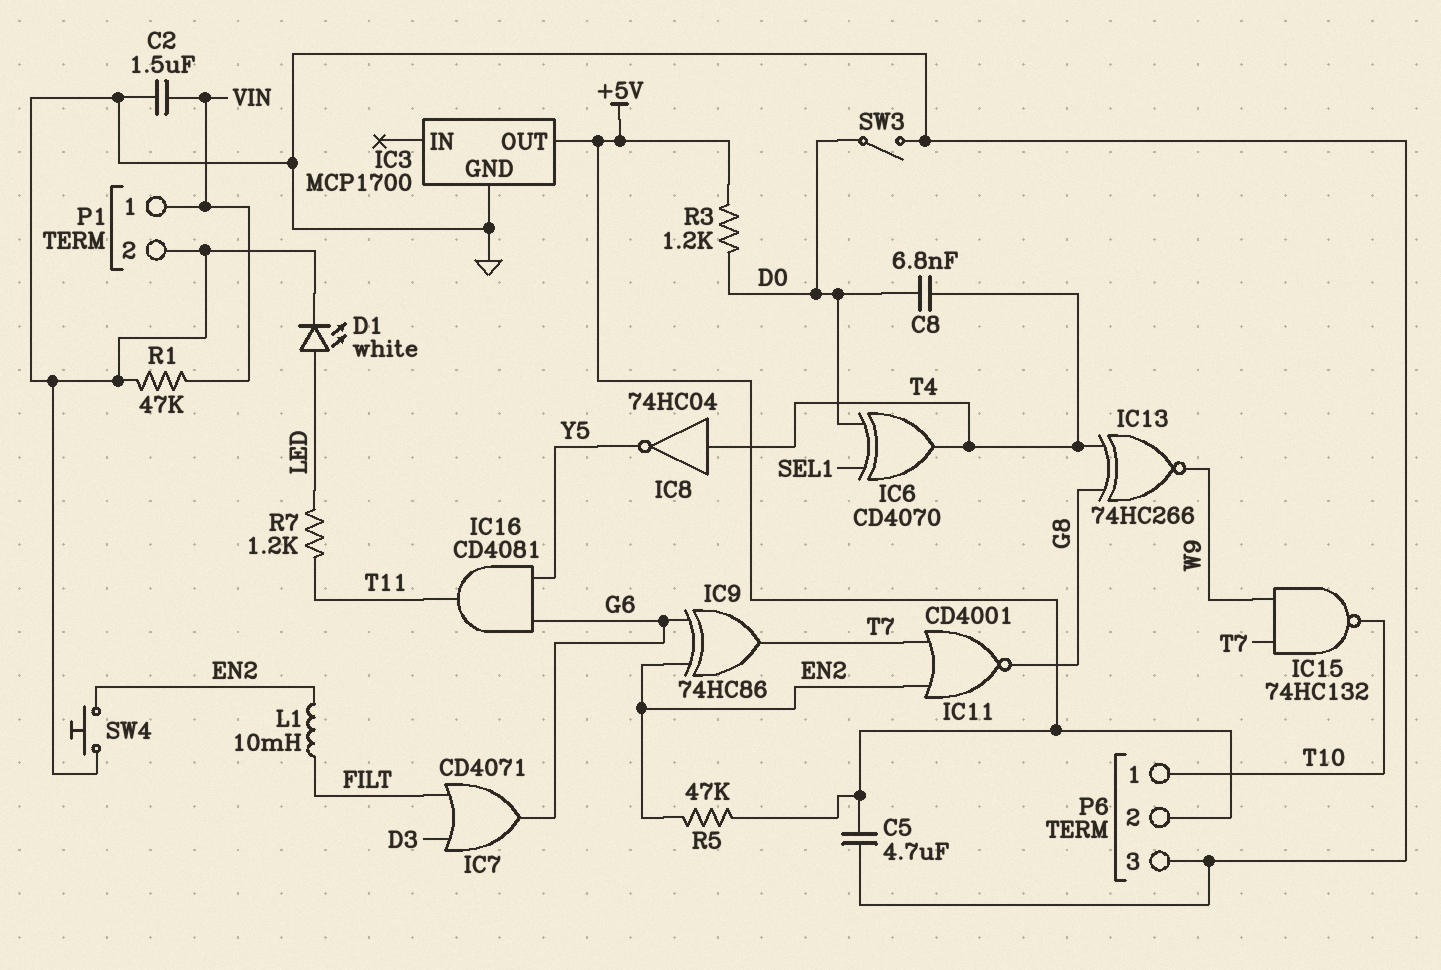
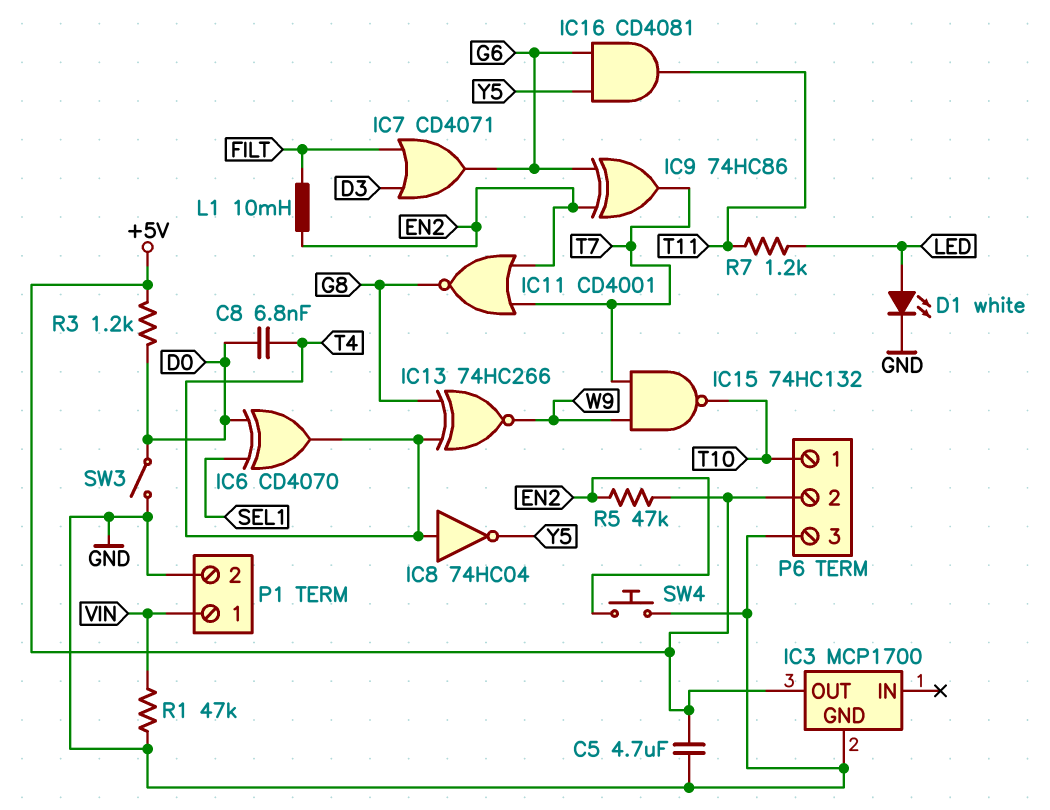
C2: 1.5uF (GND, VIN) -> none

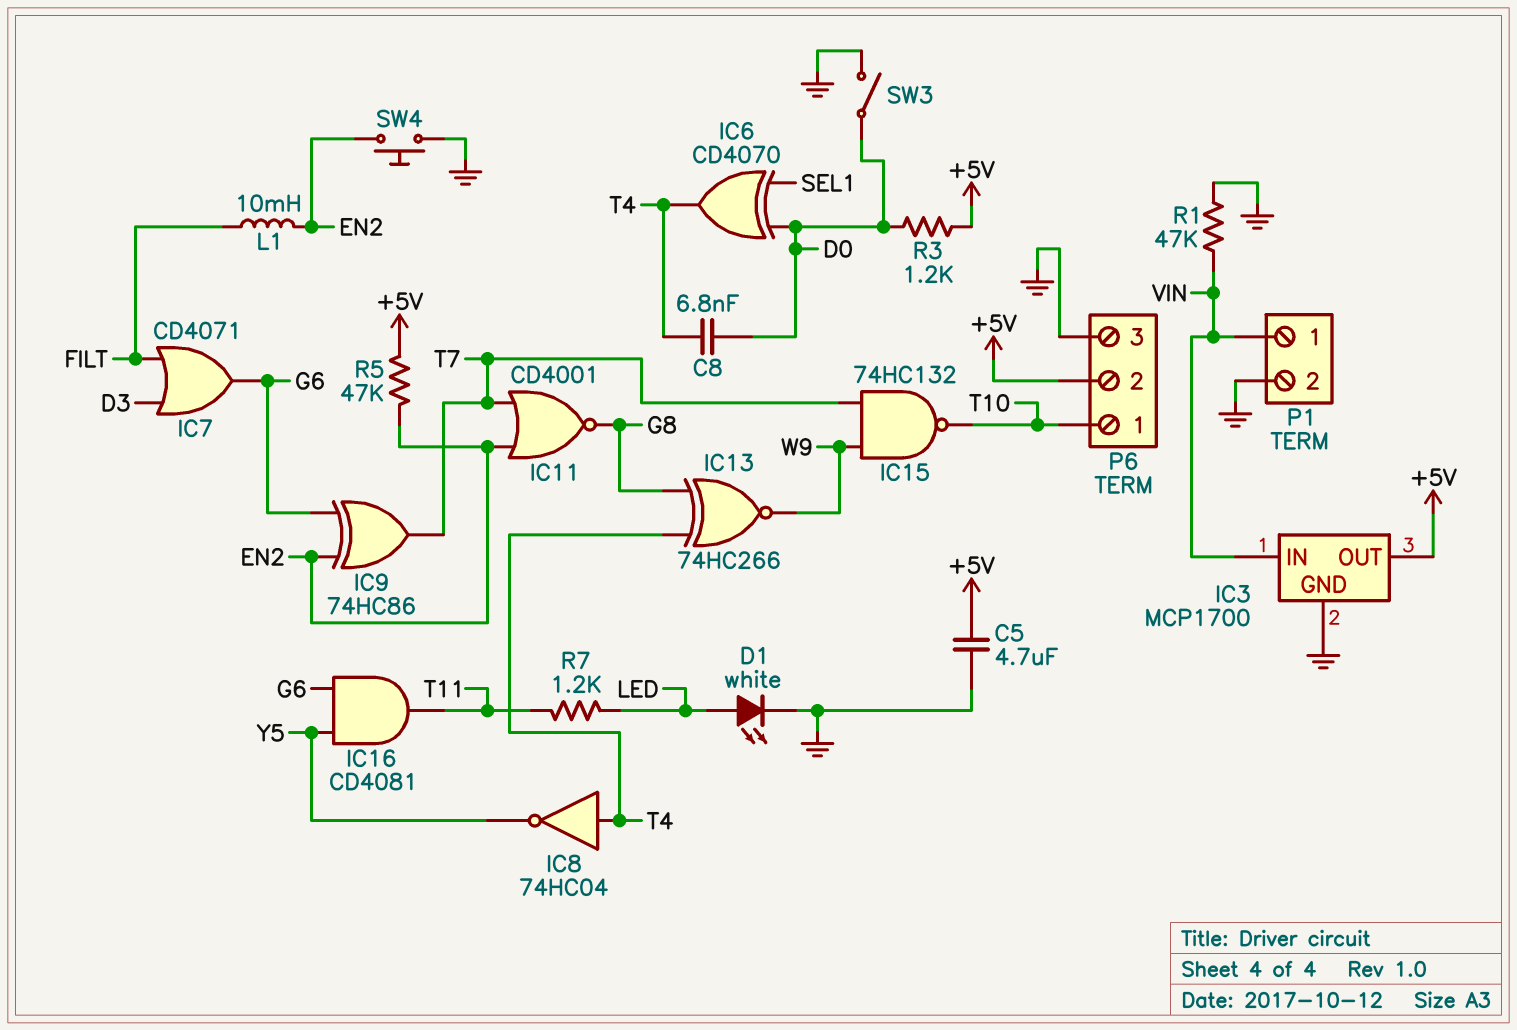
IC3 pin IN: none -> VIN

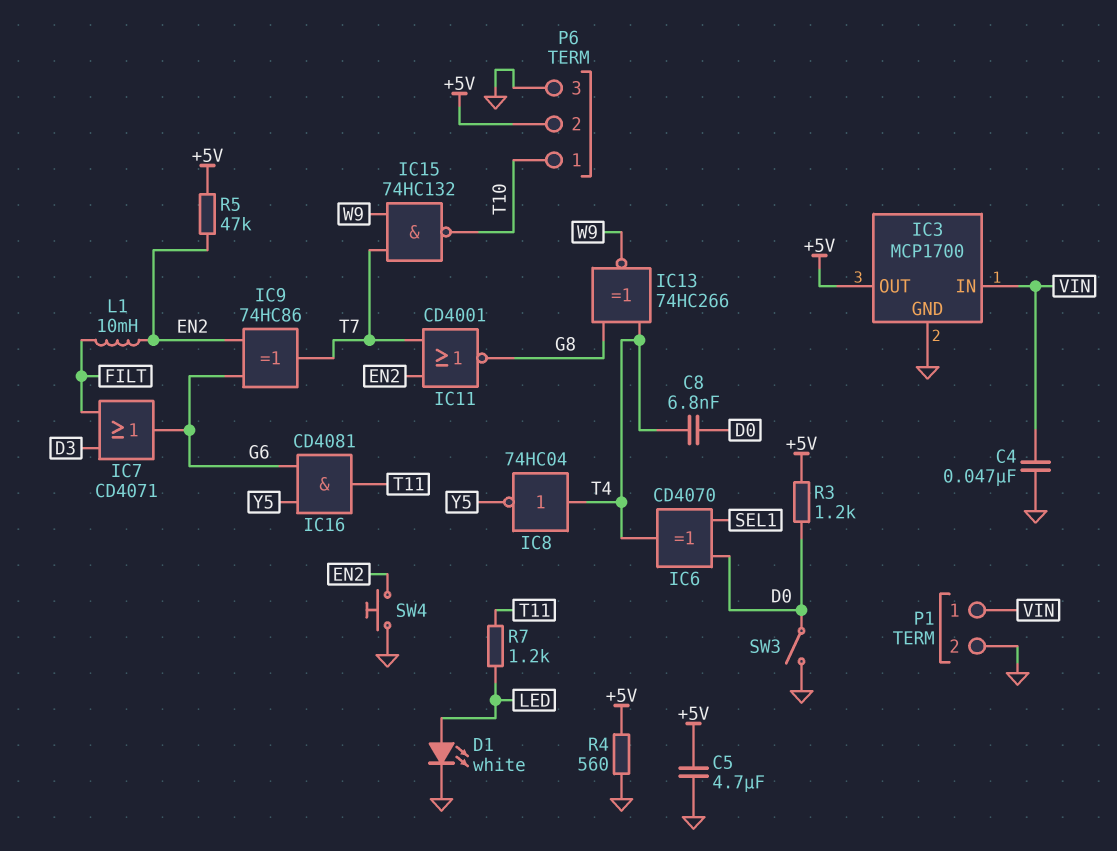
C4: none -> 47nF (GND, VIN)
R1: 47k (GND, VIN) -> none
R4: none -> 560 (+5V, GND)

